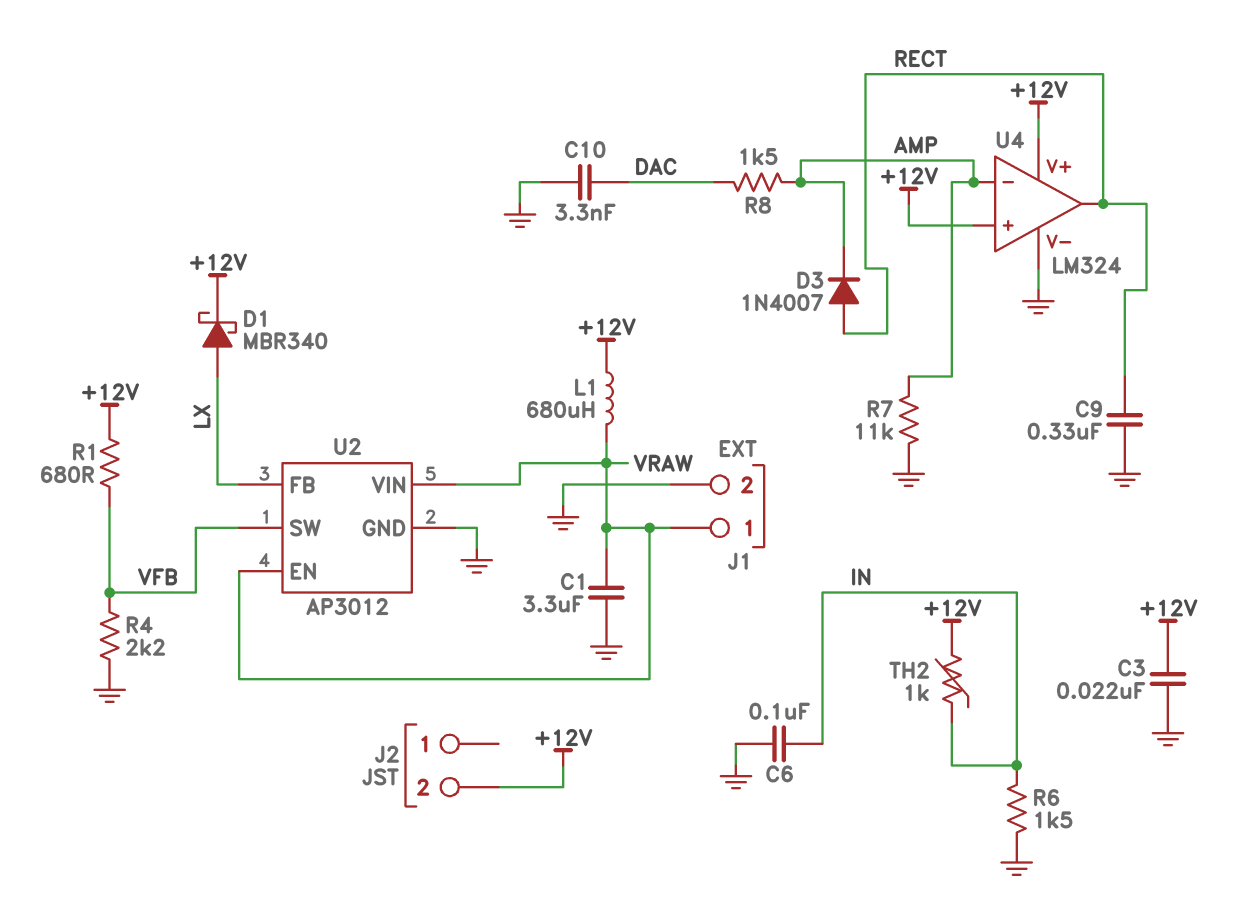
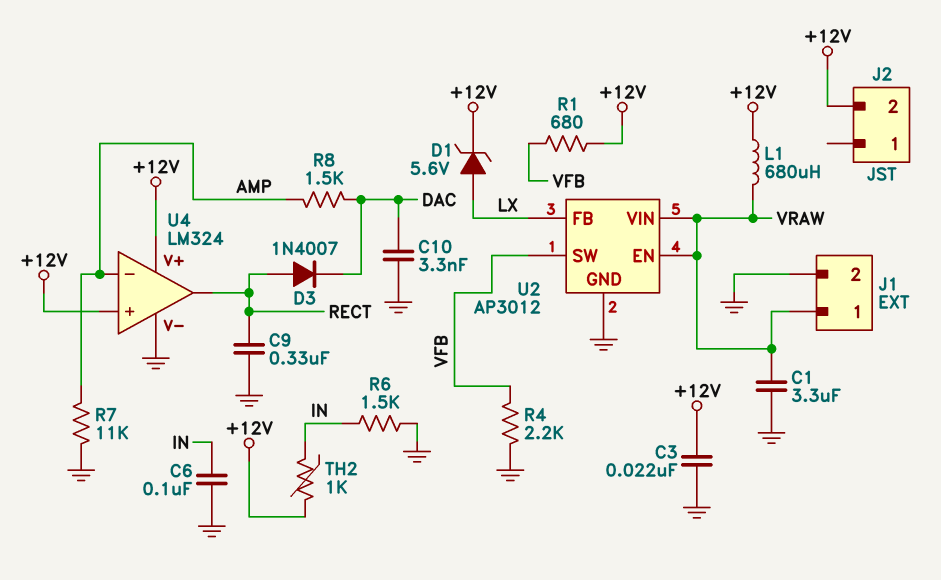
D1: schottky MBR340 (A LX, K +12V) -> zener 5.6V (A LX, K +12V)
D3: diode 1N4007 (A RECT, K AMP) -> diode 1N4007 (A RECT, K DAC)

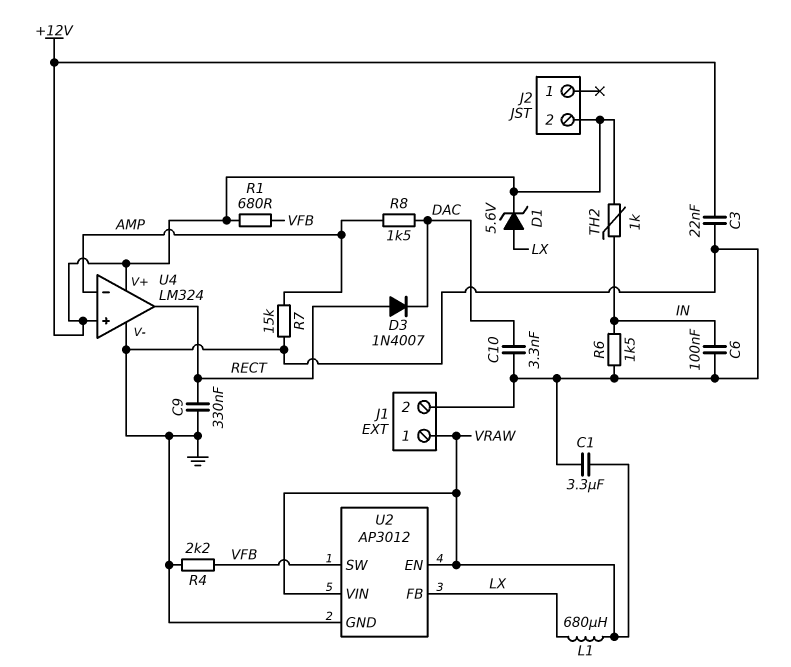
L1: 680uH (+12V, VRAW) -> 680uH (LX, VRAW)
R7: 11k (AMP, GND) -> 15k (AMP, GND)

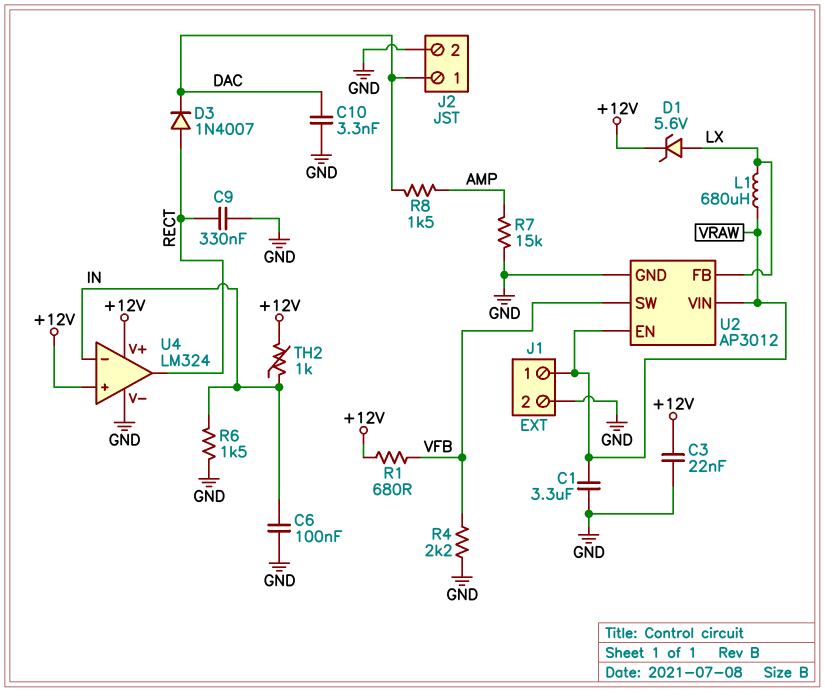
J2 pin 1: none -> DAC
J2 pin 2: +12V -> GND
U4 pin in-: AMP -> IN

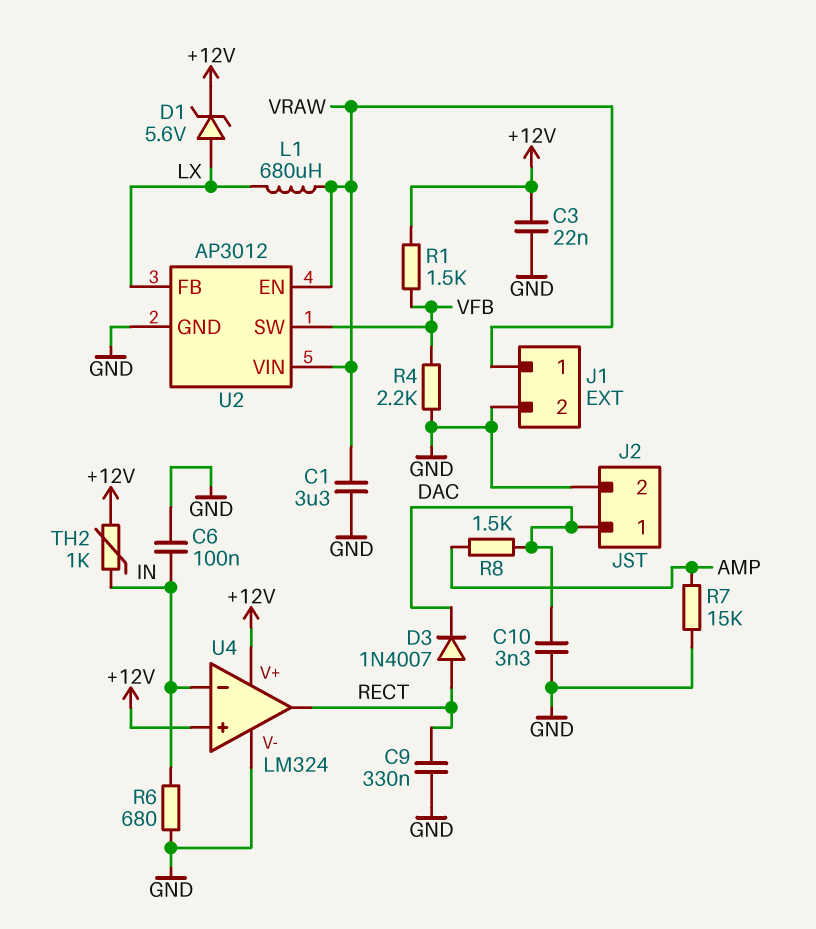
R1: 680 (+12V, VFB) -> 1.5k (+12V, VFB)
R6: 1.5k (GND, IN) -> 680 (GND, IN)

